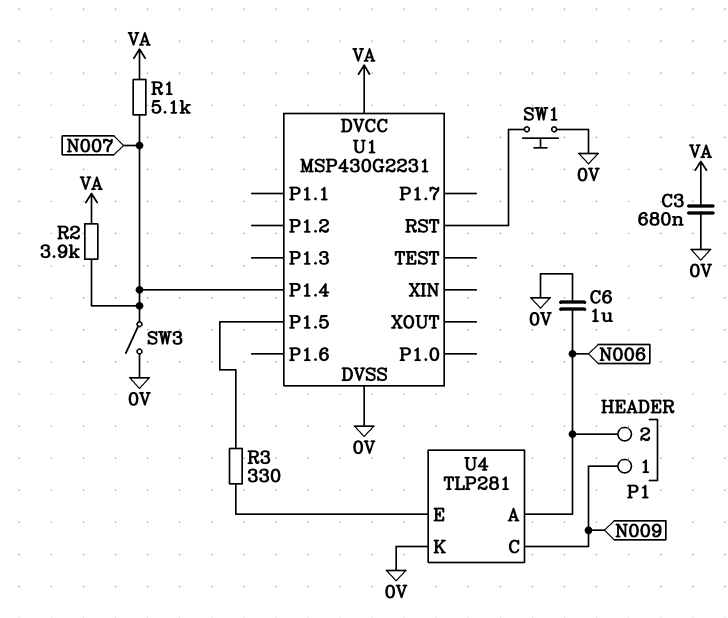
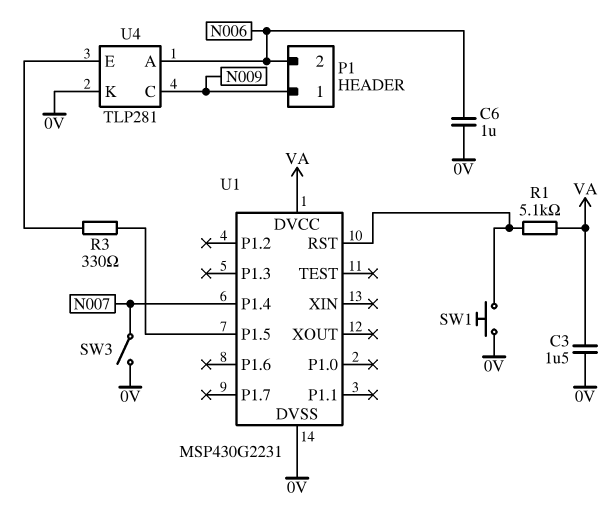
C3: 680nF (0V, VA) -> 1.5uF (0V, VA)
R1: 5.1k (N007, VA) -> 5.1k (U1/RST, VA)
R2: 3.9k (N007, VA) -> none

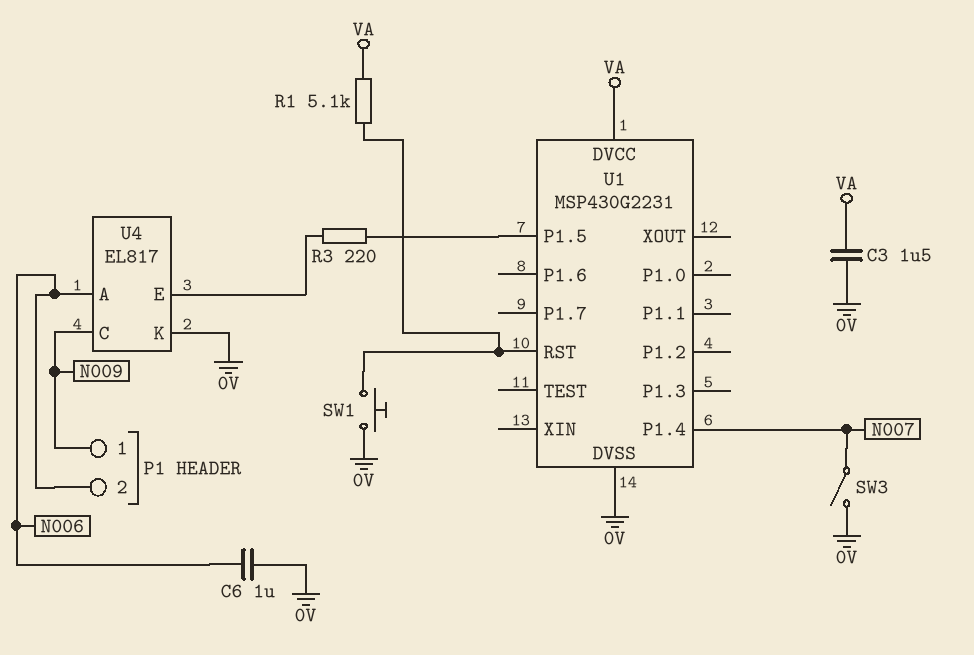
R3: 330 (U1/P1.5, U4/E) -> 220 (U1/P1.5, U4/E)
U4: TLP281 -> EL817

